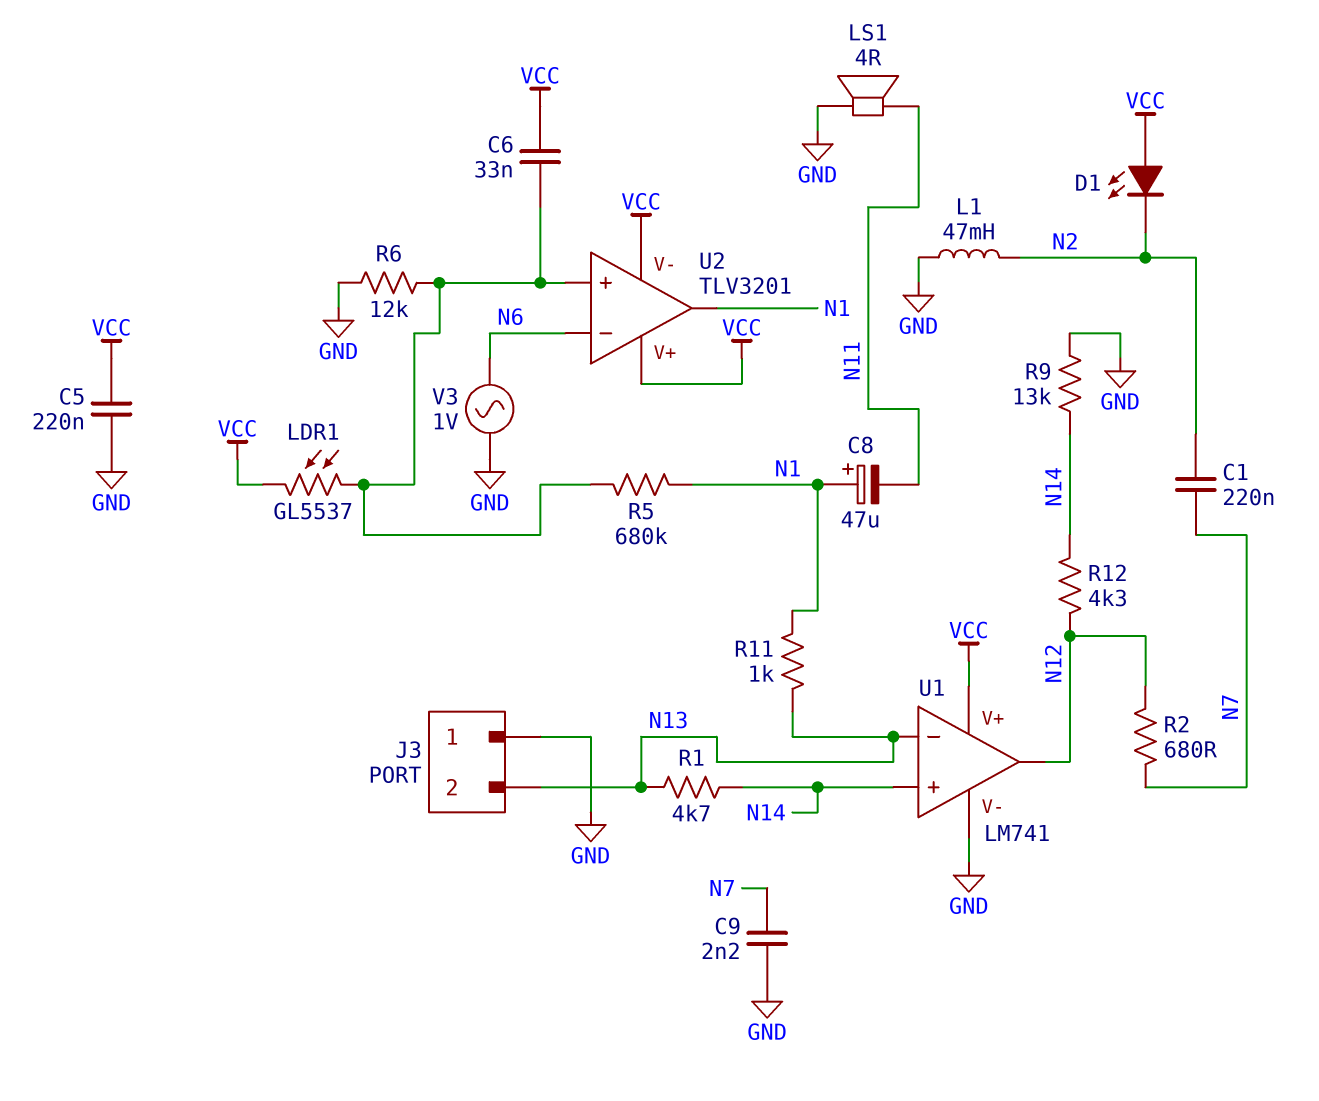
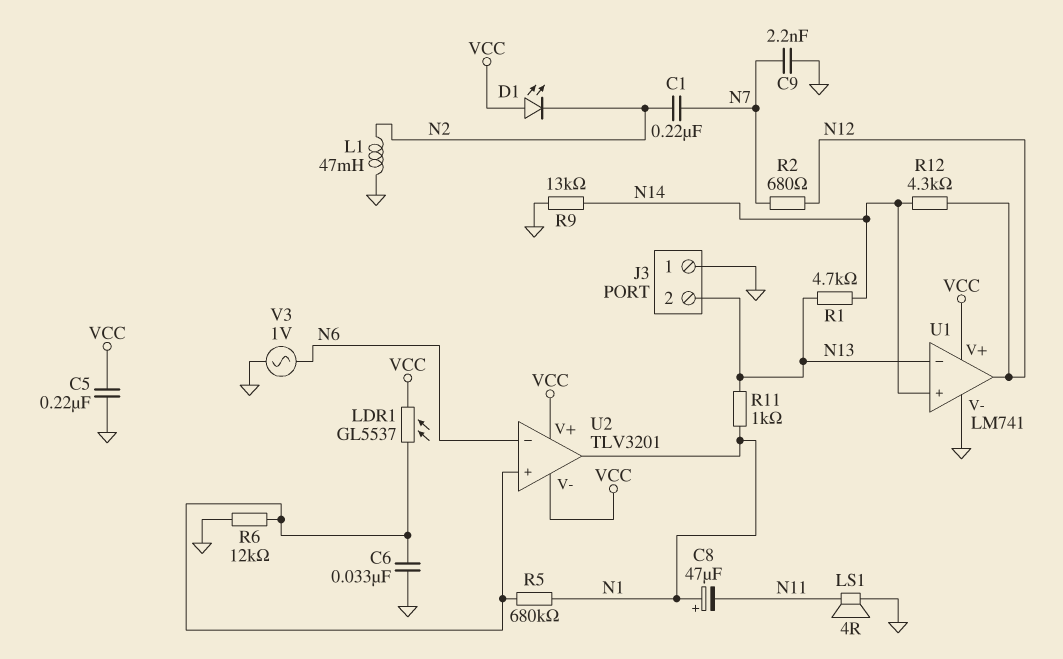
C6: 33nF (U2/in+, VCC) -> 33nF (GND, U2/in+)

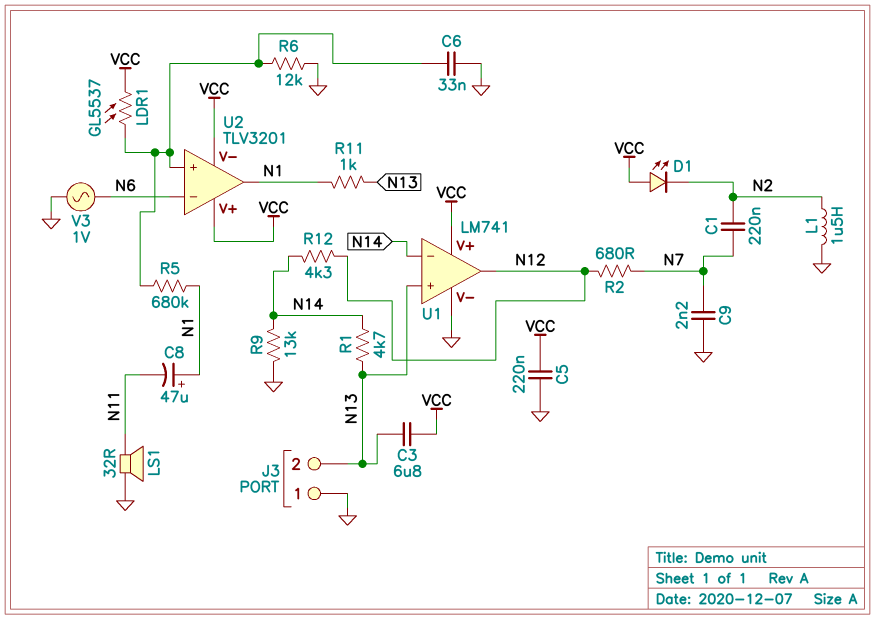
C3: none -> 6.8uF (N13, VCC)
L1: 47mH (GND, N2) -> 1.5uH (GND, N2)
LS1: speaker 4R (GND, N11) -> speaker 32R (GND, N11)
U1 pin in+: N14 -> N13
U1 pin in-: N13 -> N14

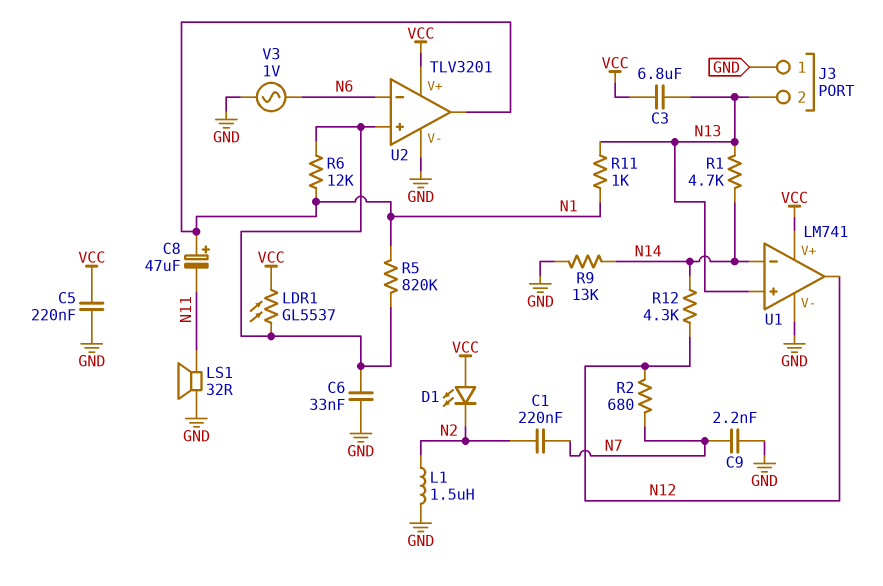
R5: 680k (N1, U2/in+) -> 820k (N1, U2/in+)
R6: 12k (GND, U2/in+) -> 12k (N1, U2/in+)
U2 pin V-: VCC -> GND

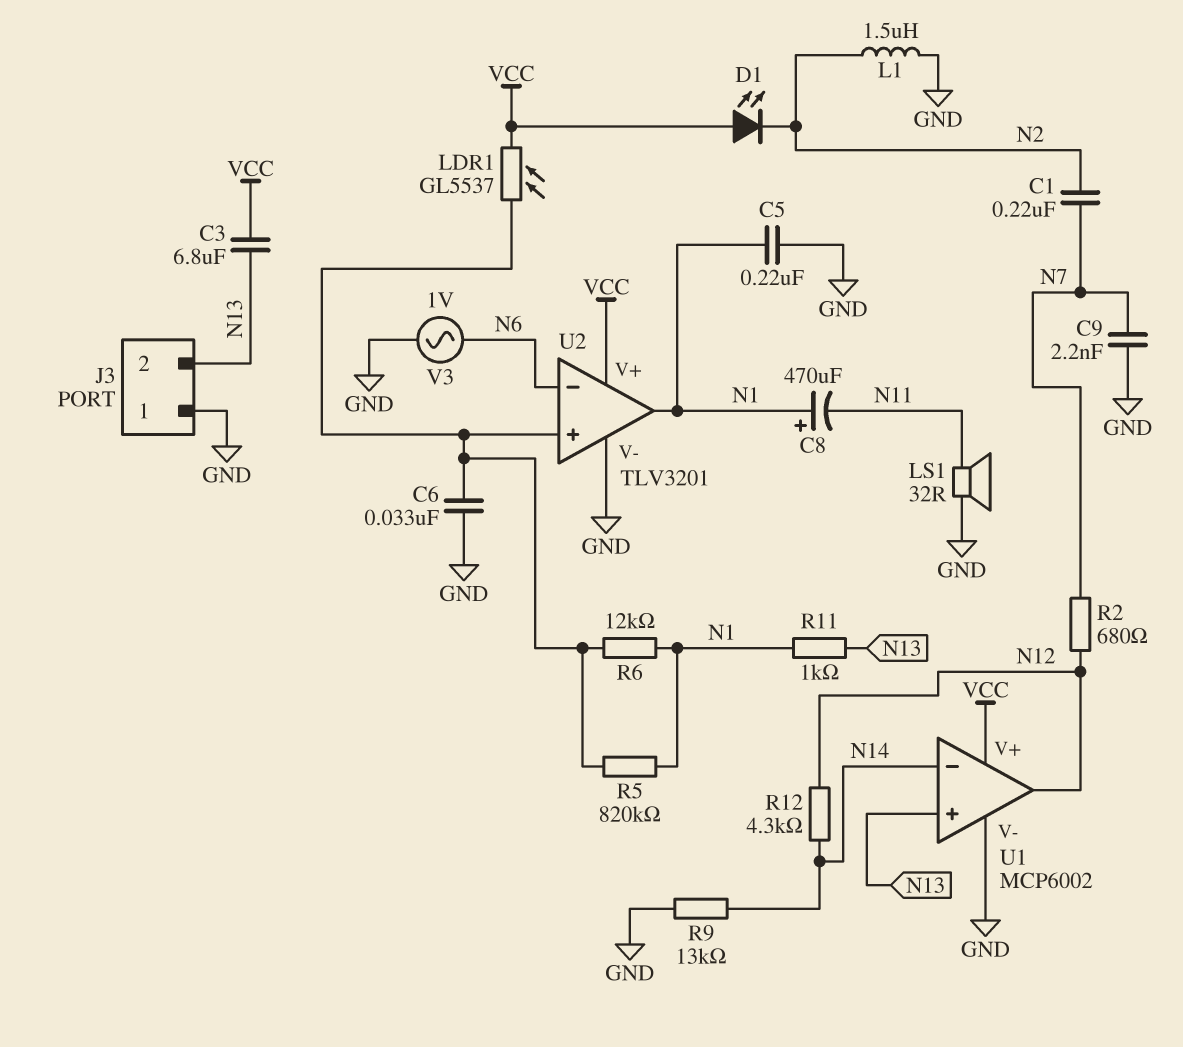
C5: 220nF (GND, VCC) -> 220nF (GND, N1)
C8: 47uF (plus N1, minus N11) -> 470uF (plus N1, minus N11)
R1: 4.7k (N13, N14) -> none
U1: LM741 -> MCP6002

